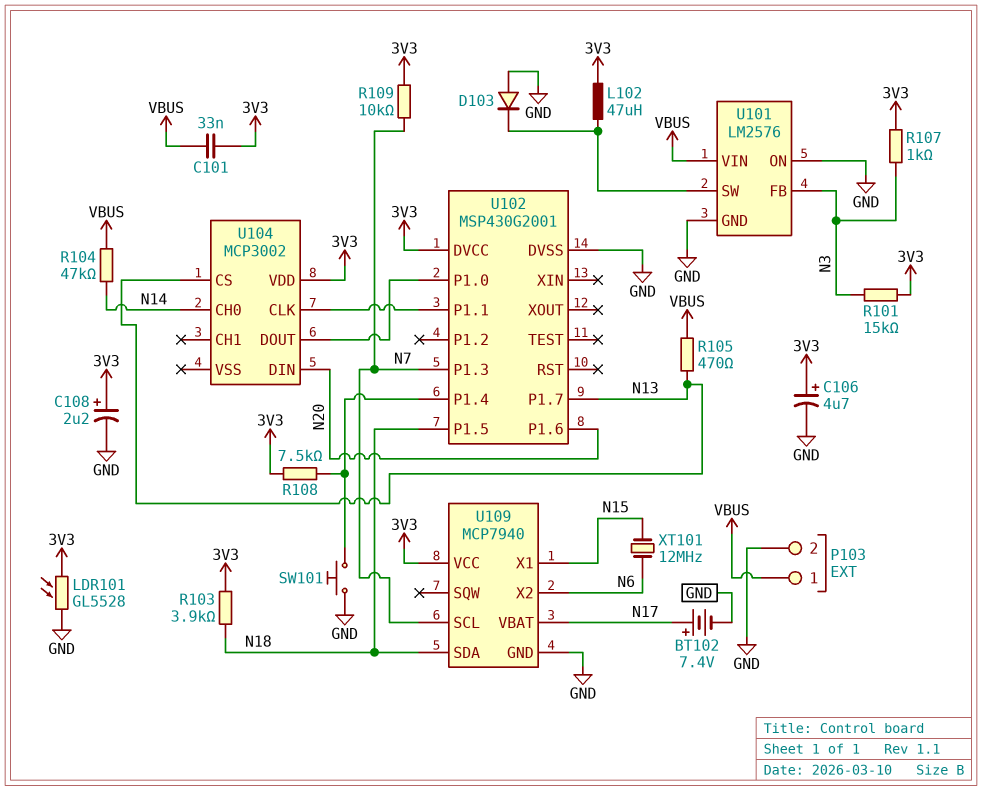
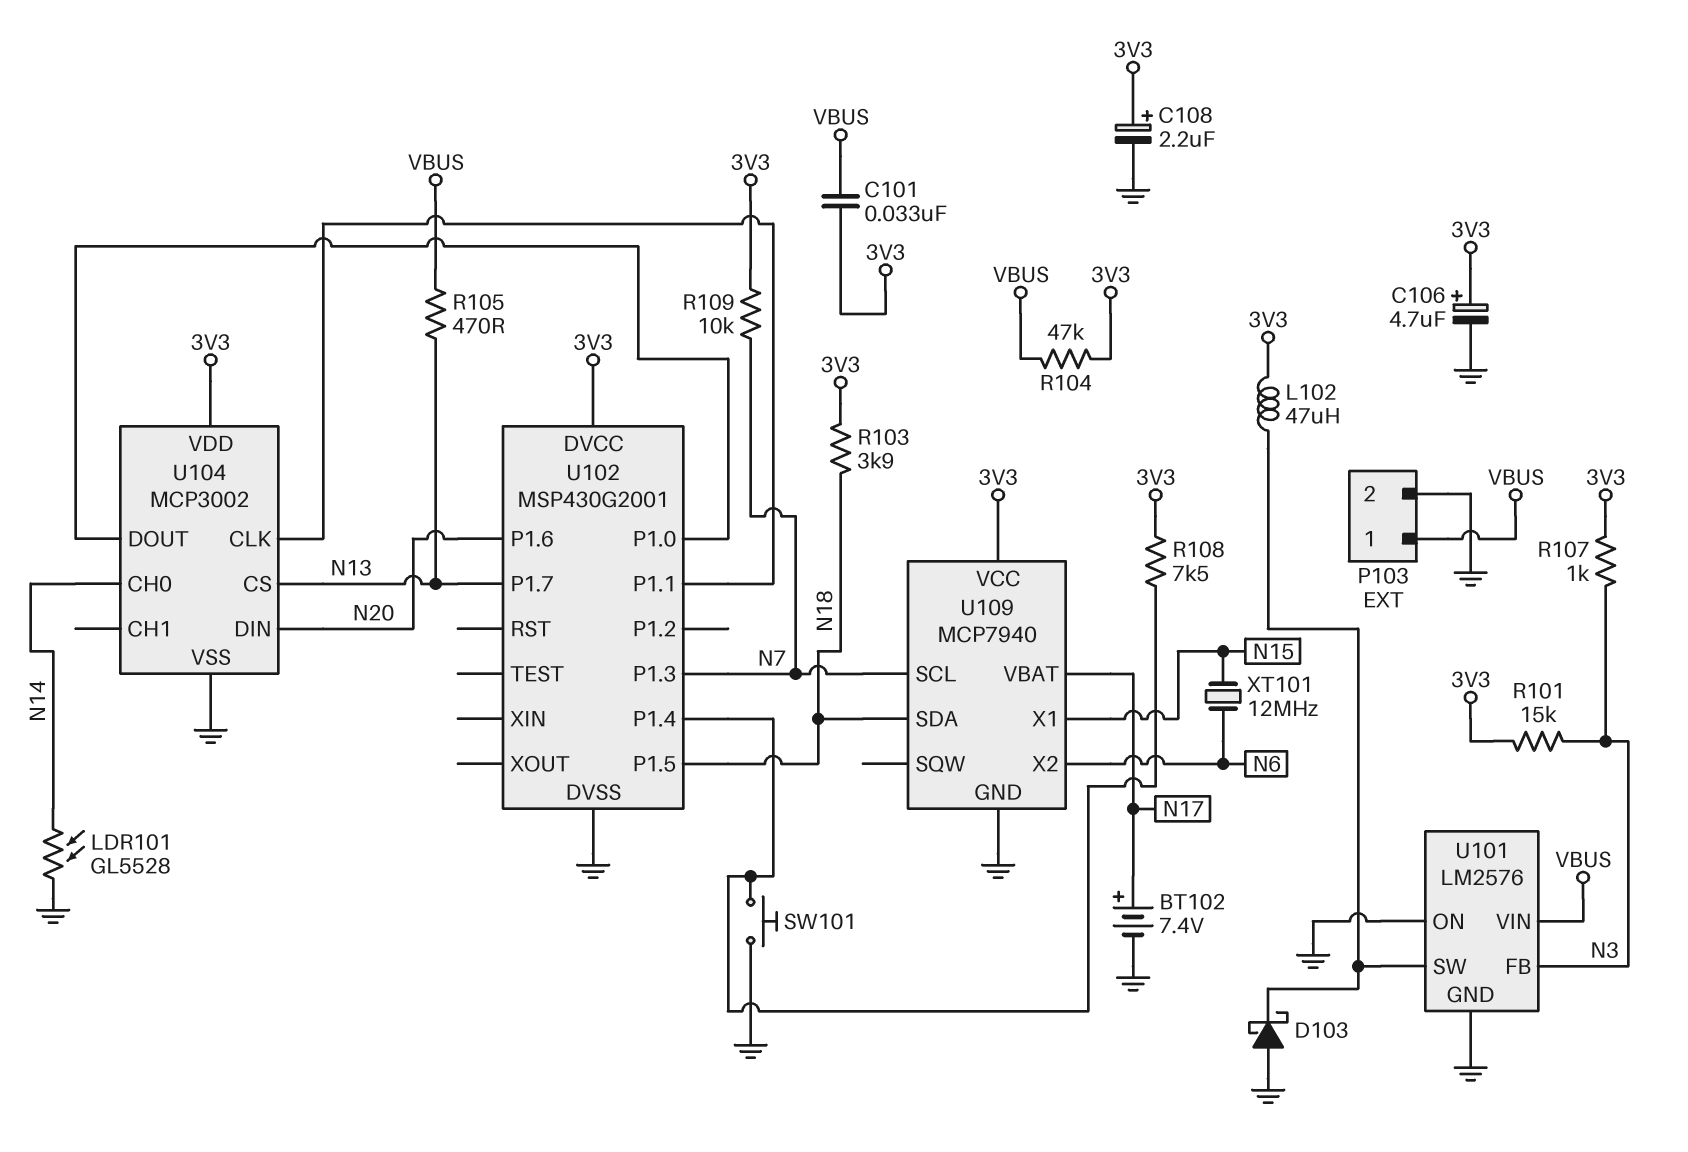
D103: diode (A GND, K U101/SW) -> schottky (A GND, K U101/SW)
LDR101: GL5528 (3V3, GND) -> GL5528 (GND, N14)
R104: 47k (N14, VBUS) -> 47k (3V3, VBUS)
U104 pin VSS: none -> GND

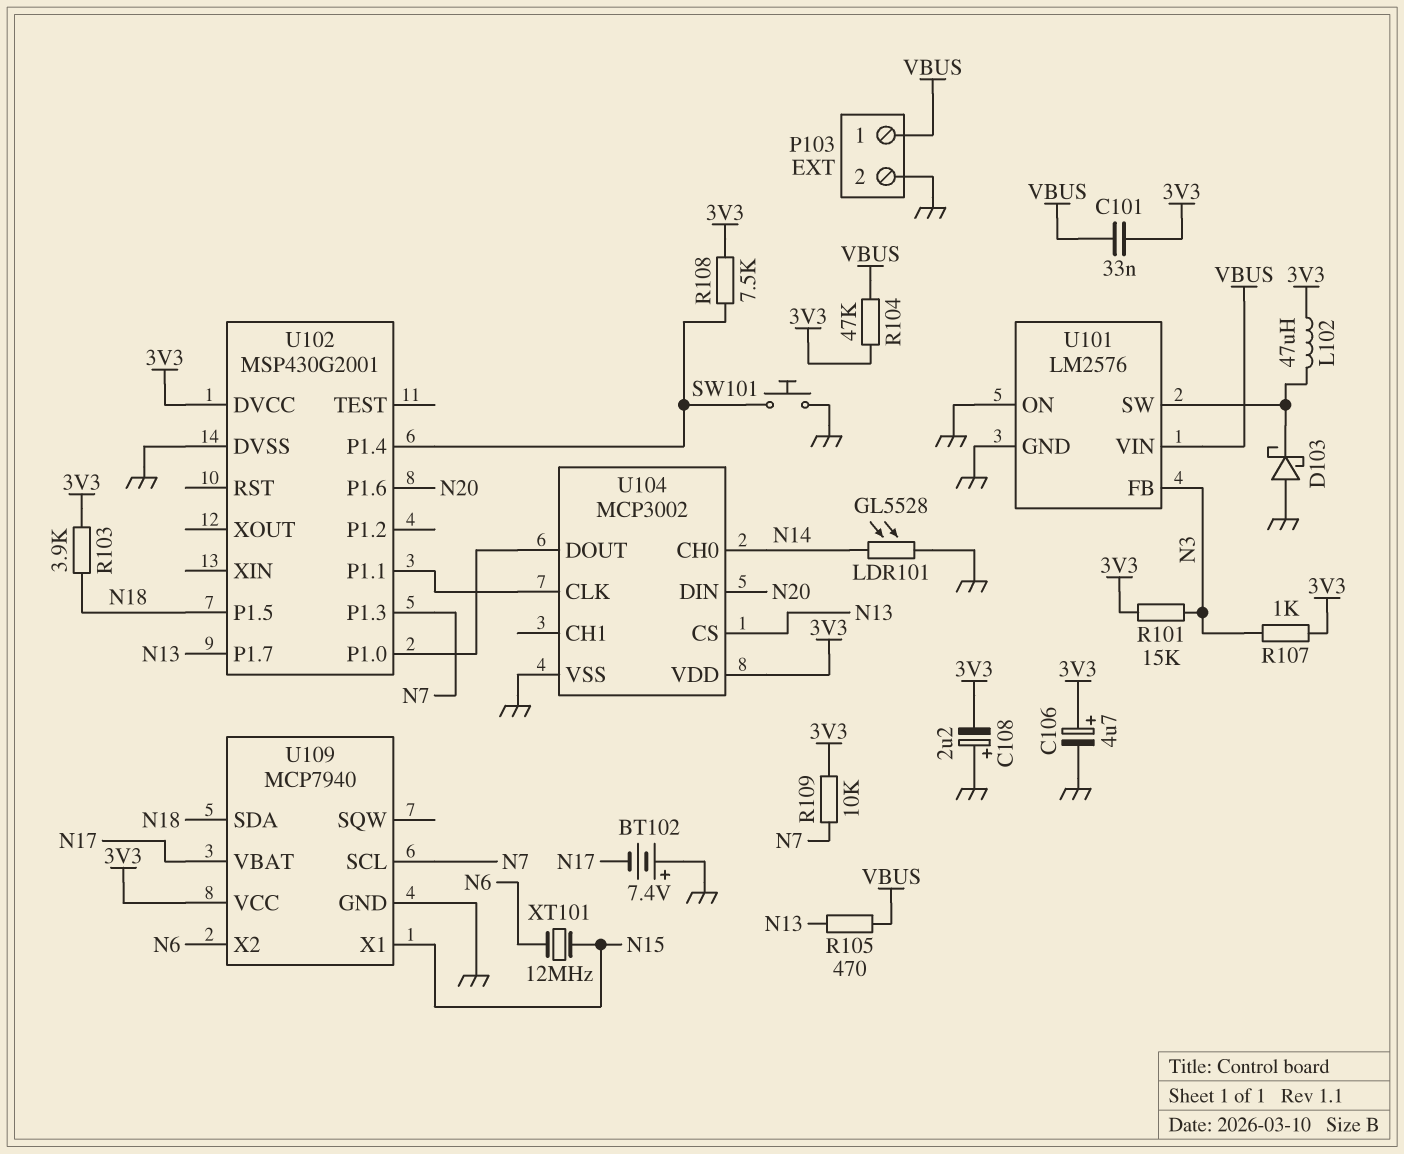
BT102: 7.4V (plus N17, minus GND) -> 7.4V (plus GND, minus N17)
C108: 2.2uF (plus 3V3, minus GND) -> 2.2uF (plus GND, minus 3V3)

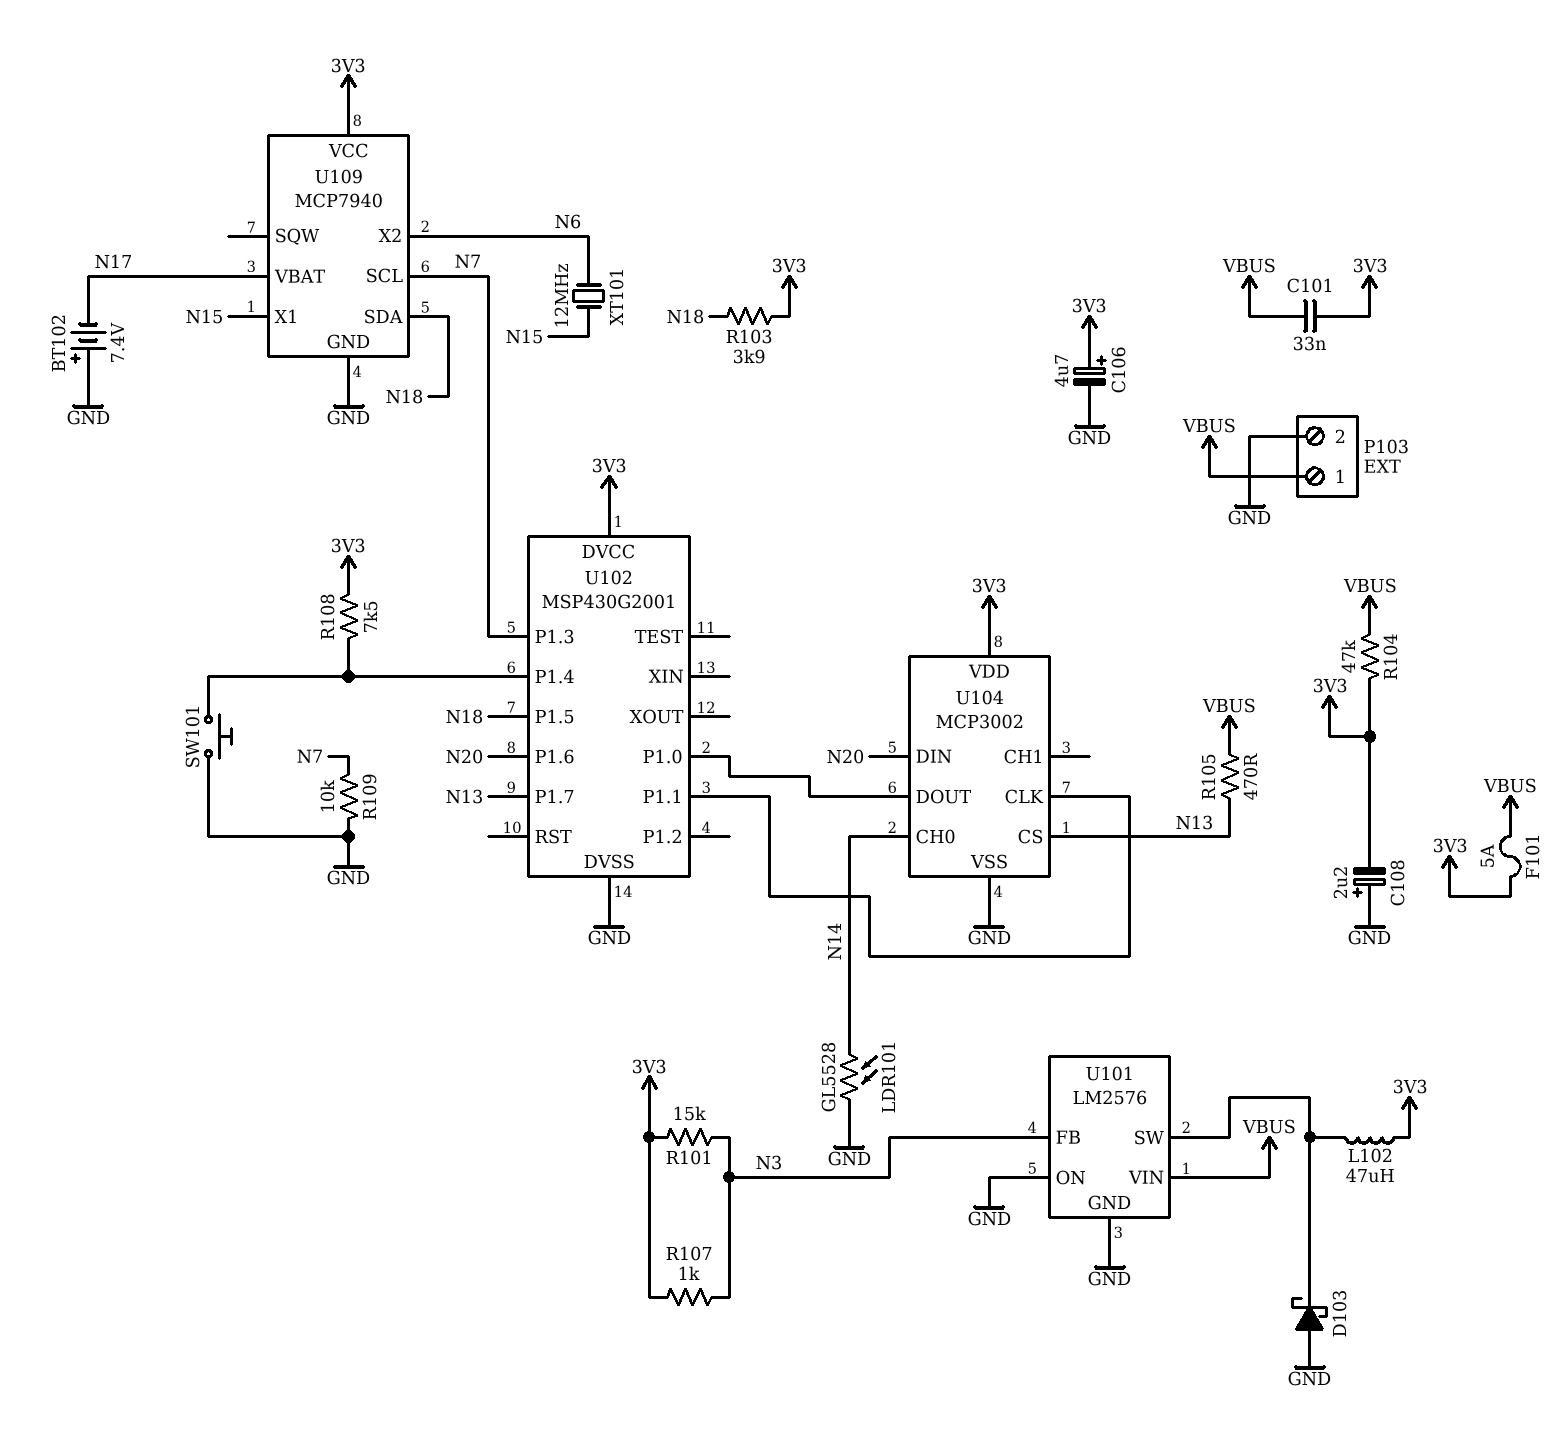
F101: none -> 5A (3V3, VBUS)
R109: 10k (3V3, N7) -> 10k (GND, N7)

